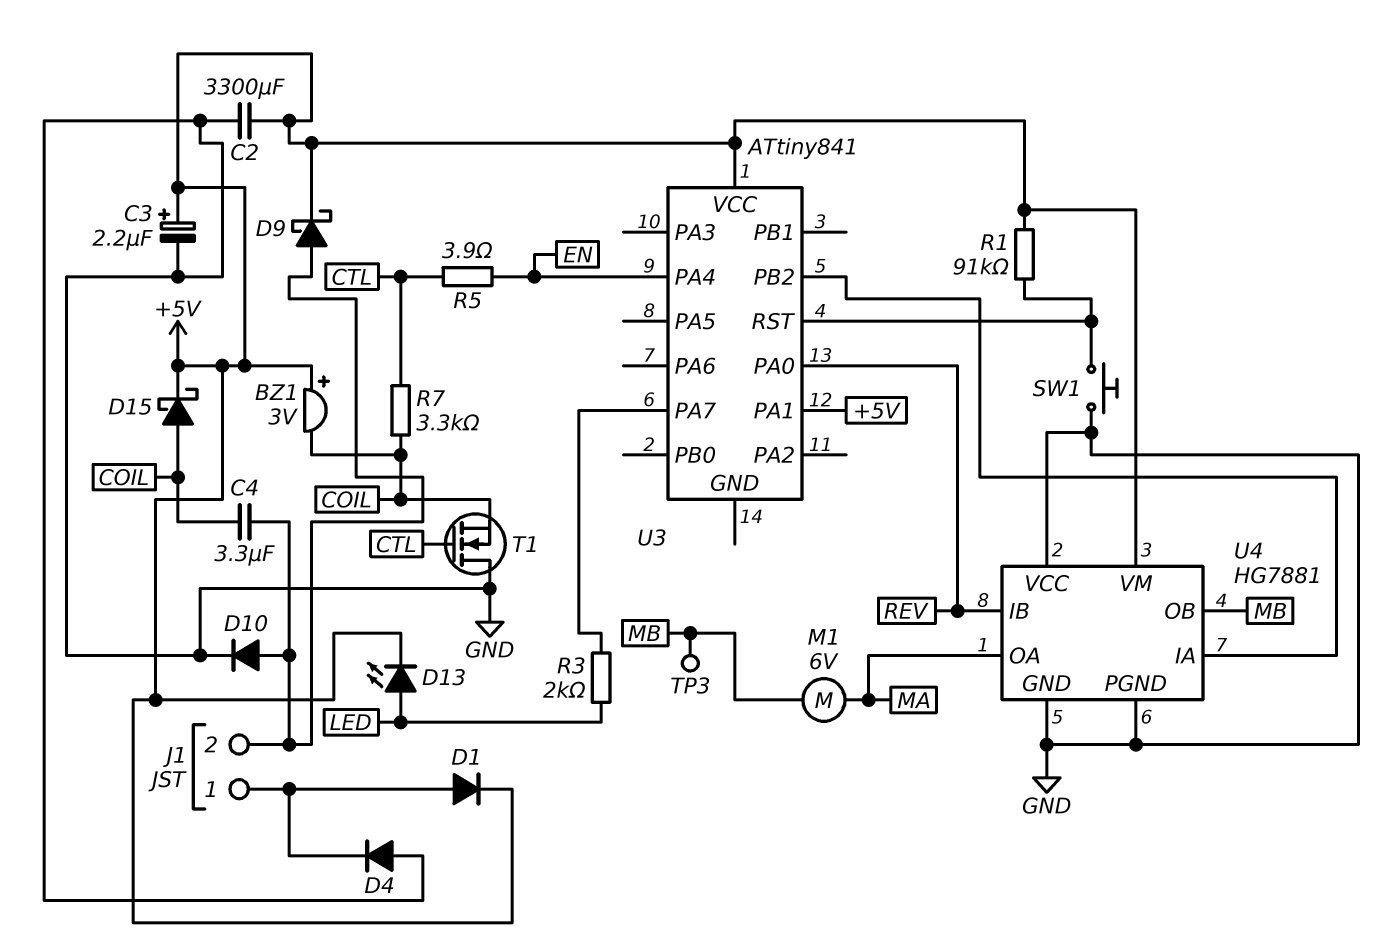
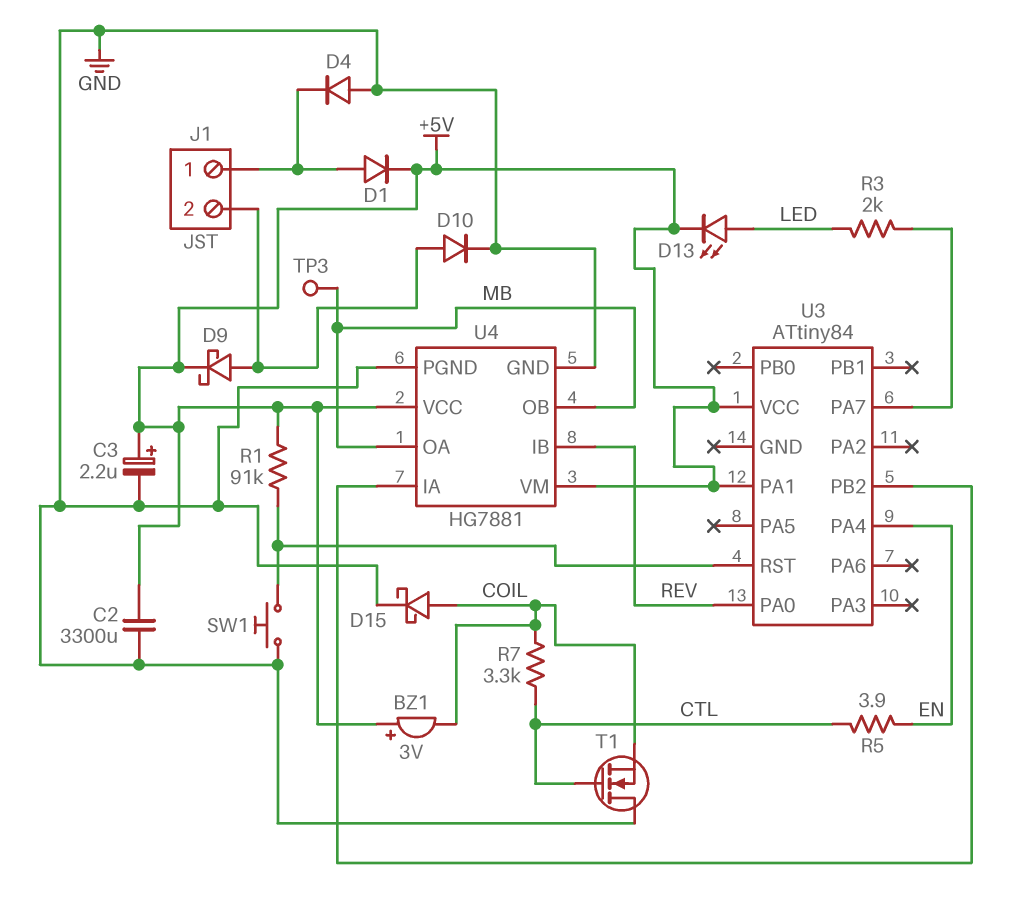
C4: 3.3uF (COIL, J1/2) -> none
D15: schottky (A COIL, K +5V) -> schottky (A COIL, K GND)
M1: motor 6V (MA, MB) -> none
U3: ATtiny841 -> ATtiny84
U4 pin OA: MA -> MB
U4 pin VCC: GND -> +5V

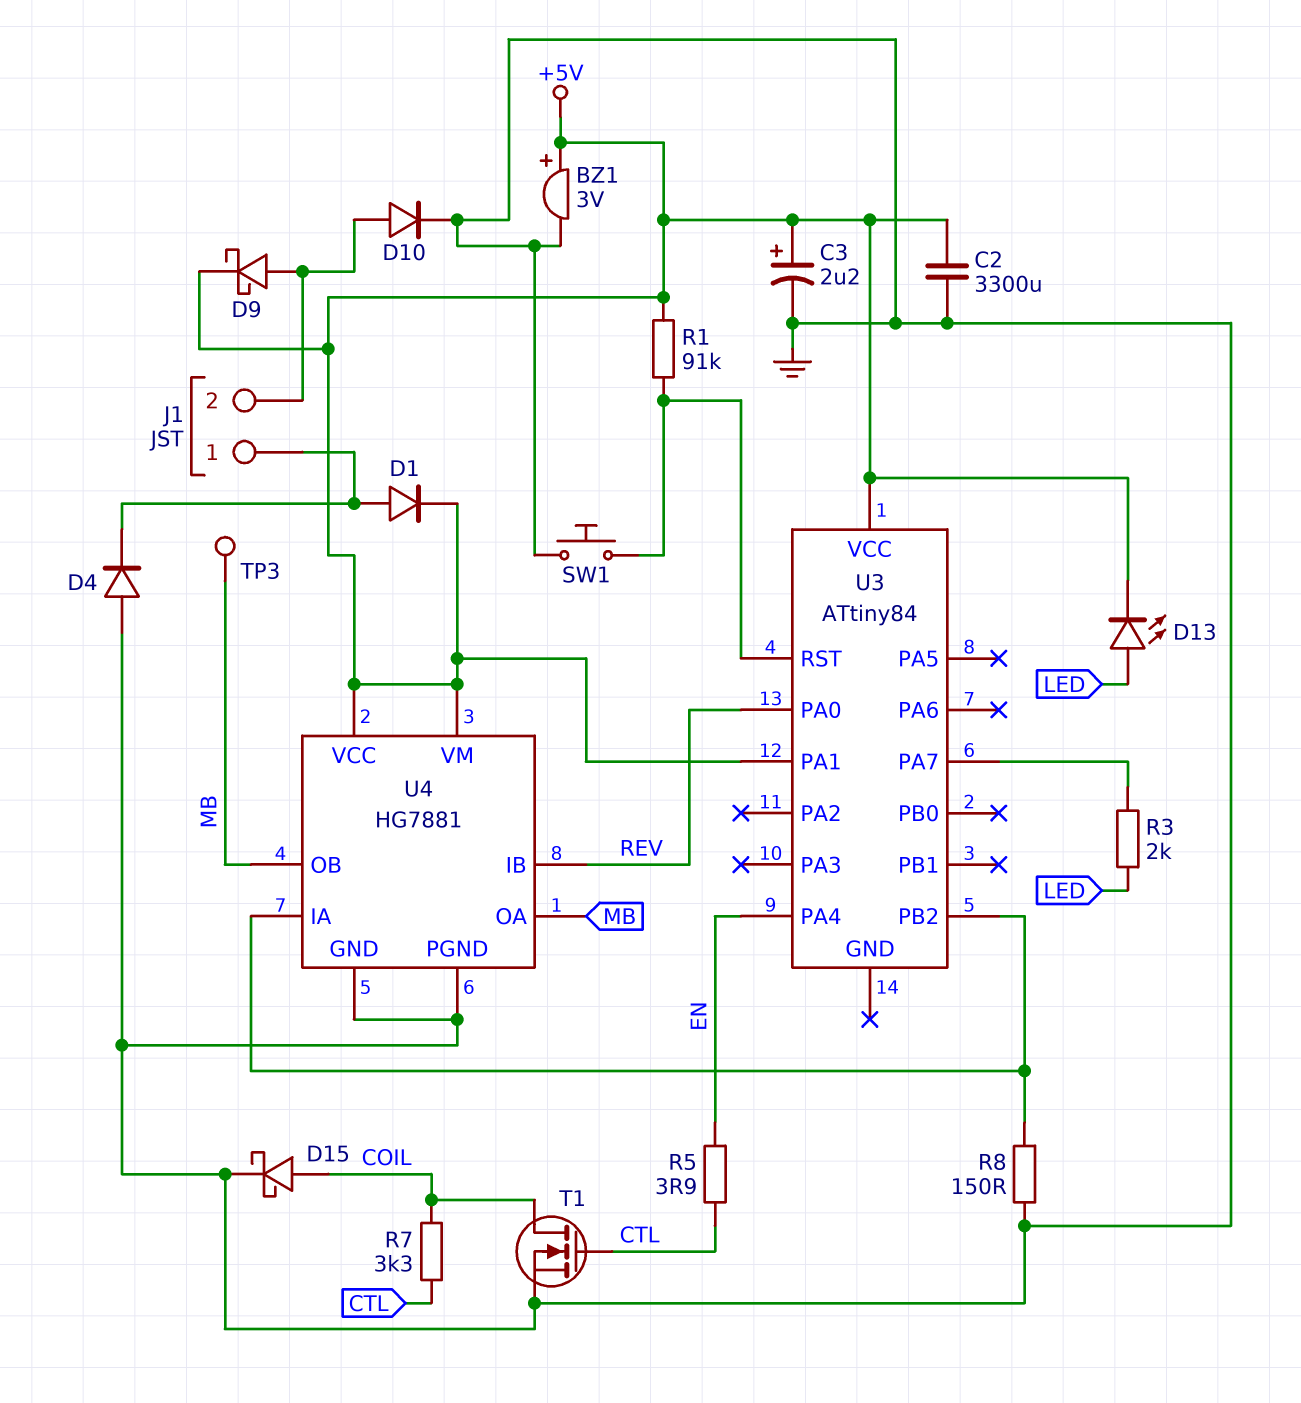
BZ1: buzzer 3V (plus +5V, minus COIL) -> buzzer 3V (plus +5V, minus GND)
R8: none -> 150 (GND, U3/PB2)
T1: NMOS (G CTL, D GND, S COIL) -> NMOS (G CTL, D COIL, S GND)

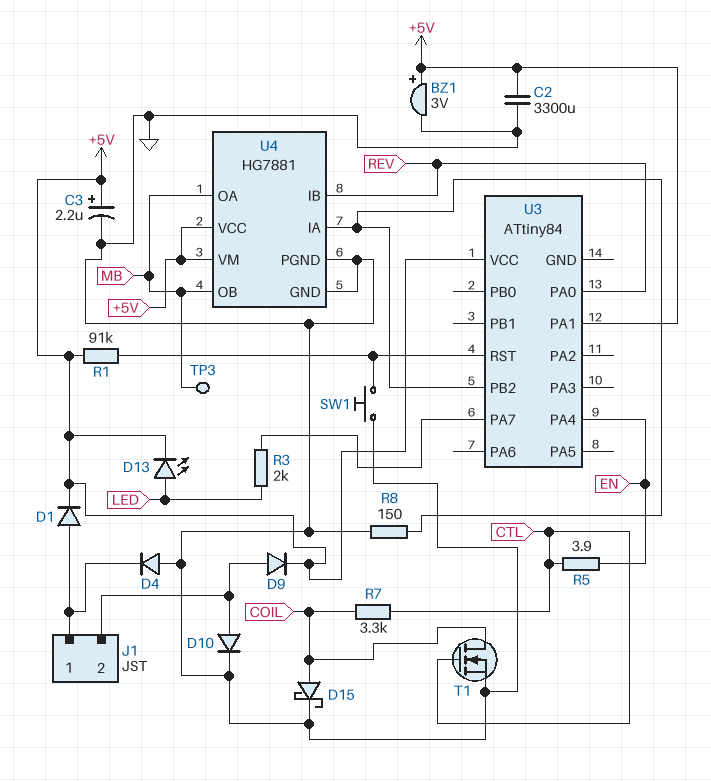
D9: schottky (A J1/2, K +5V) -> diode (A J1/2, K +5V)

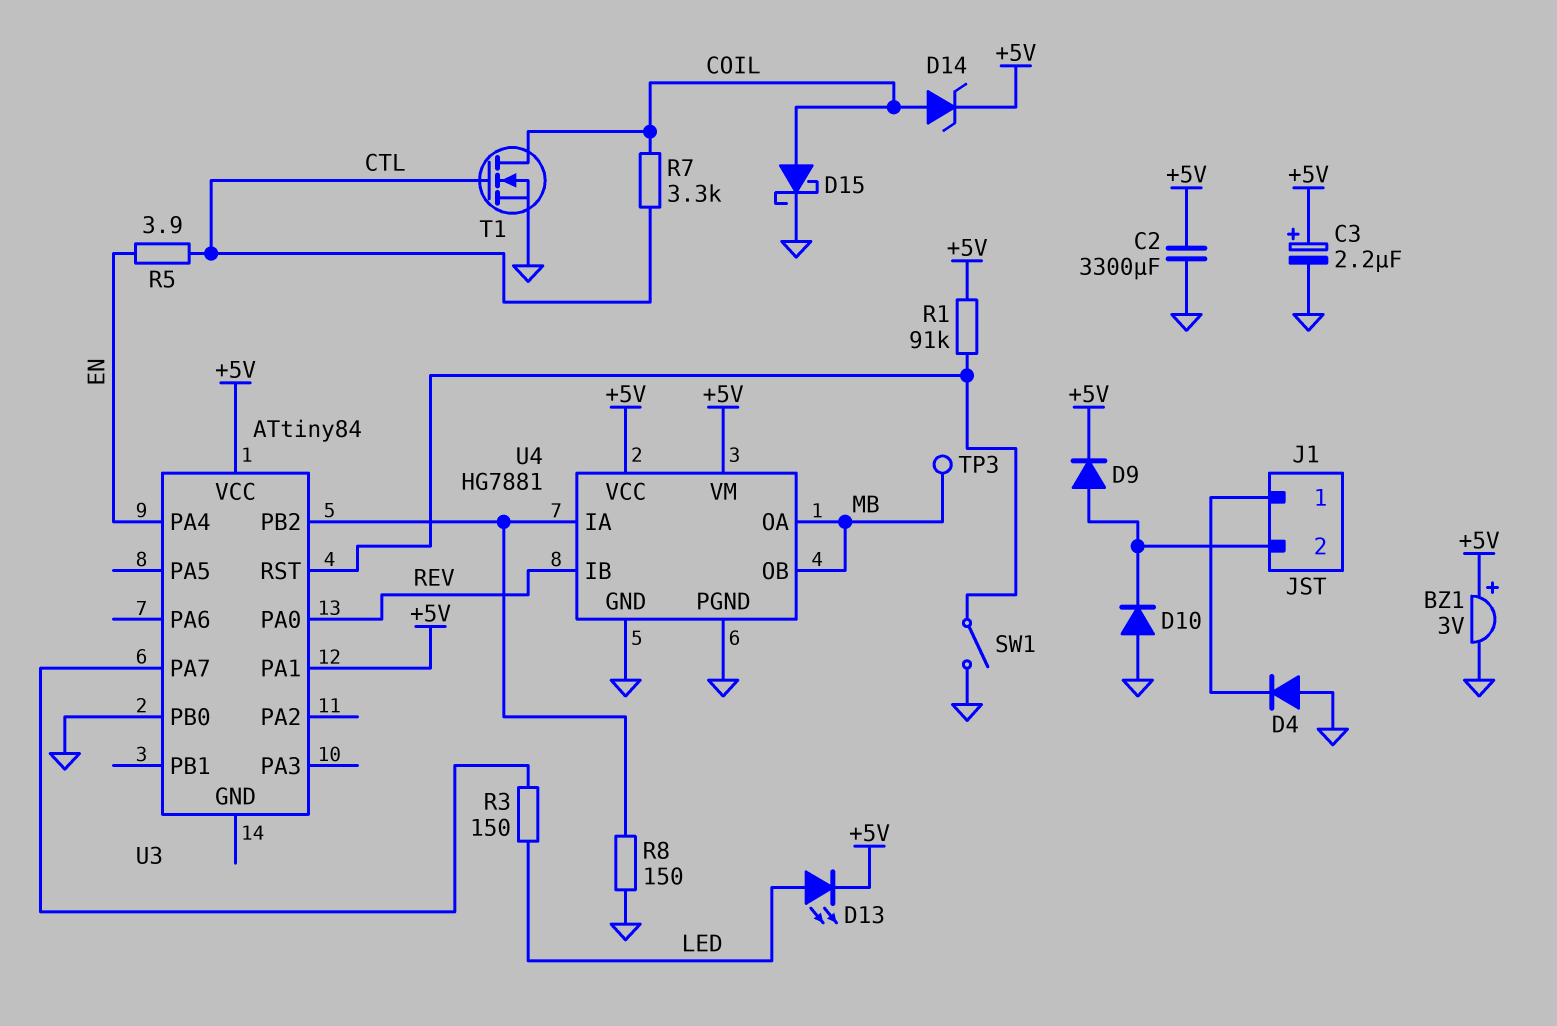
D1: diode (A J1/1, K +5V) -> none
D10: diode (A J1/2, K GND) -> diode (A GND, K J1/2)
D14: none -> zener (A COIL, K +5V)
R3: 2k (LED, U3/PA7) -> 150 (LED, U3/PA7)
SW1: button (GND, U3/RST) -> switch (GND, U3/RST)
U3 pin PB0: none -> GND

